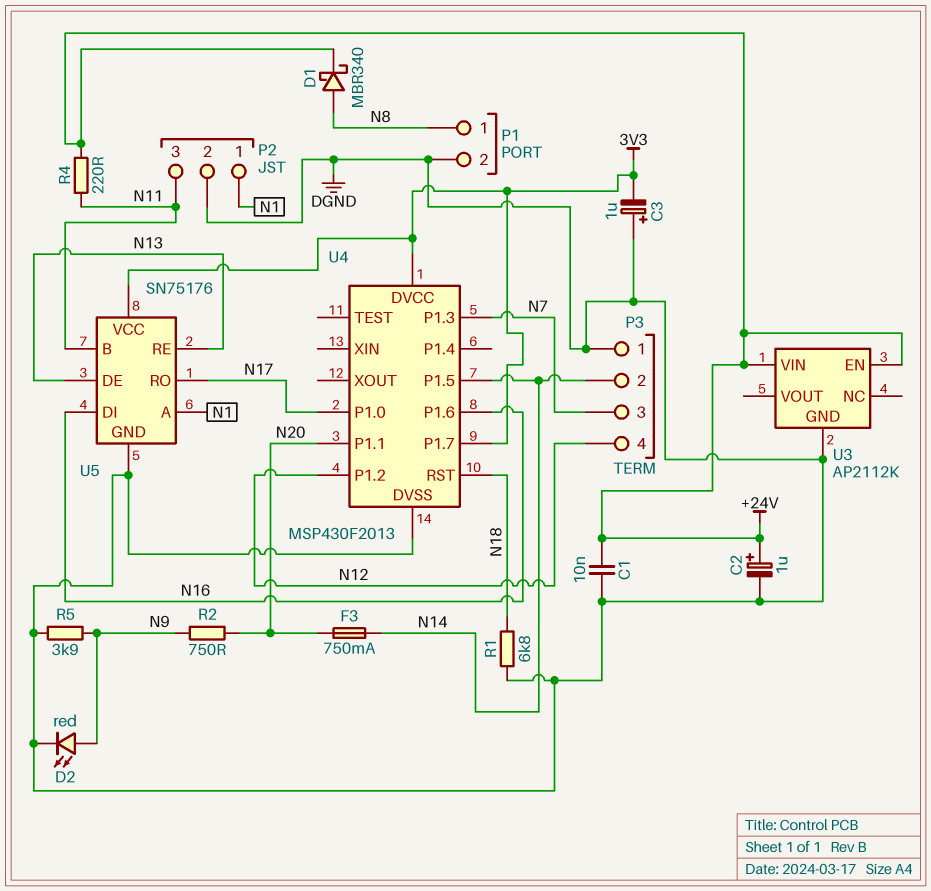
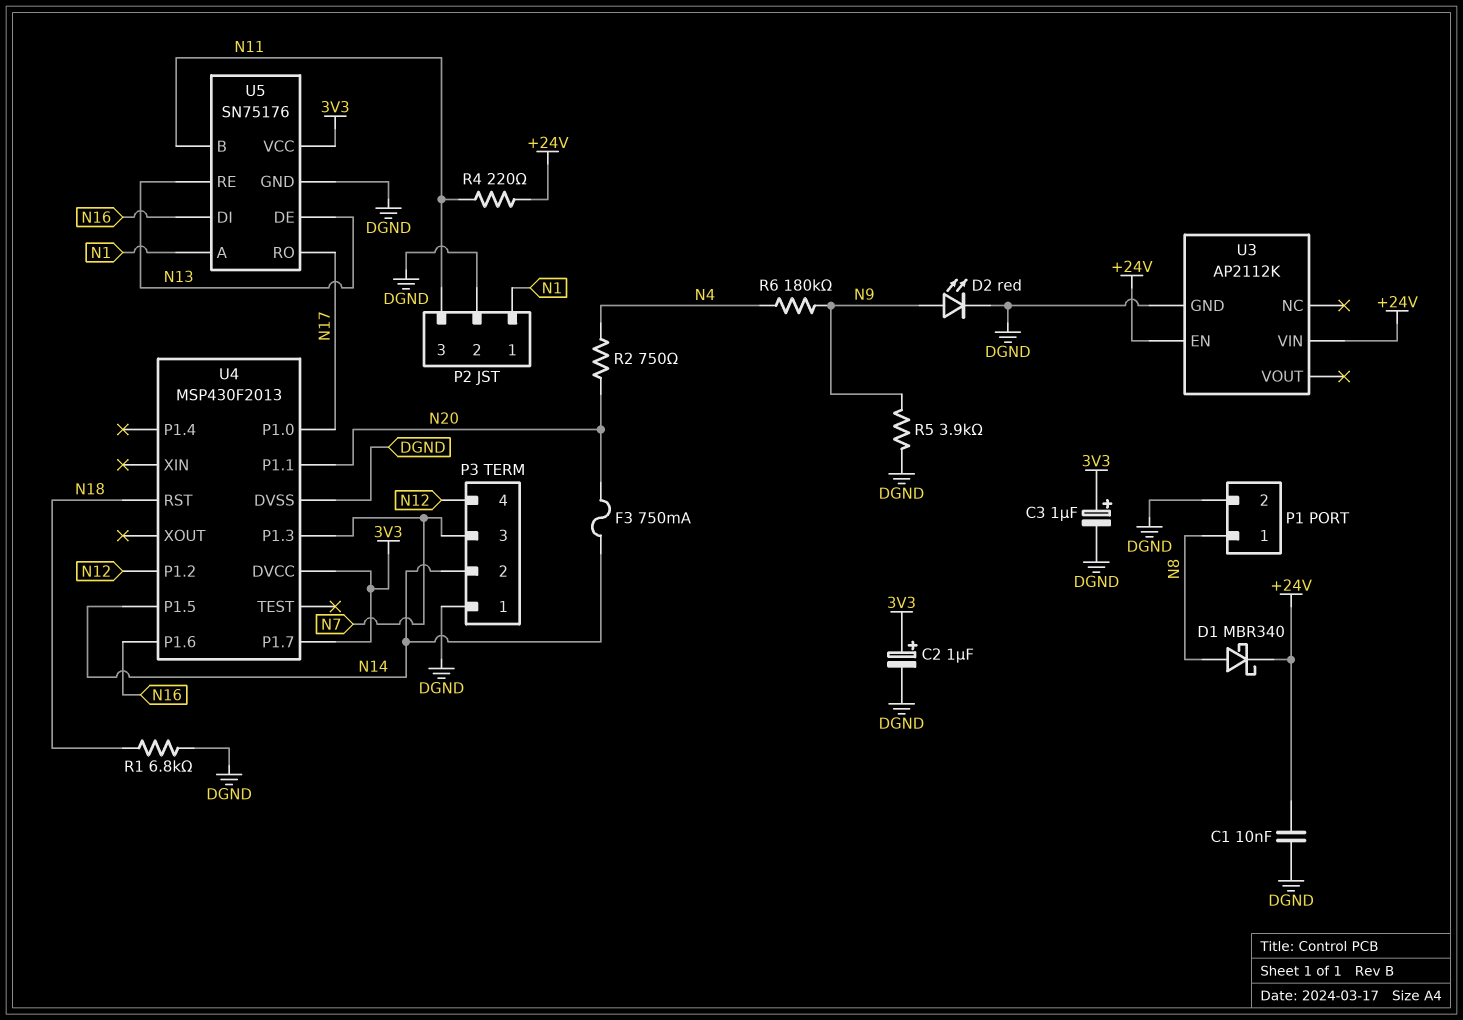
C2: 1uF (plus +24V, minus DGND) -> 1uF (plus 3V3, minus DGND)
C3: 1uF (plus DGND, minus 3V3) -> 1uF (plus 3V3, minus DGND)
R2: 750 (N9, N20) -> 750 (N4, N20)
R6: none -> 180k (N4, N9)

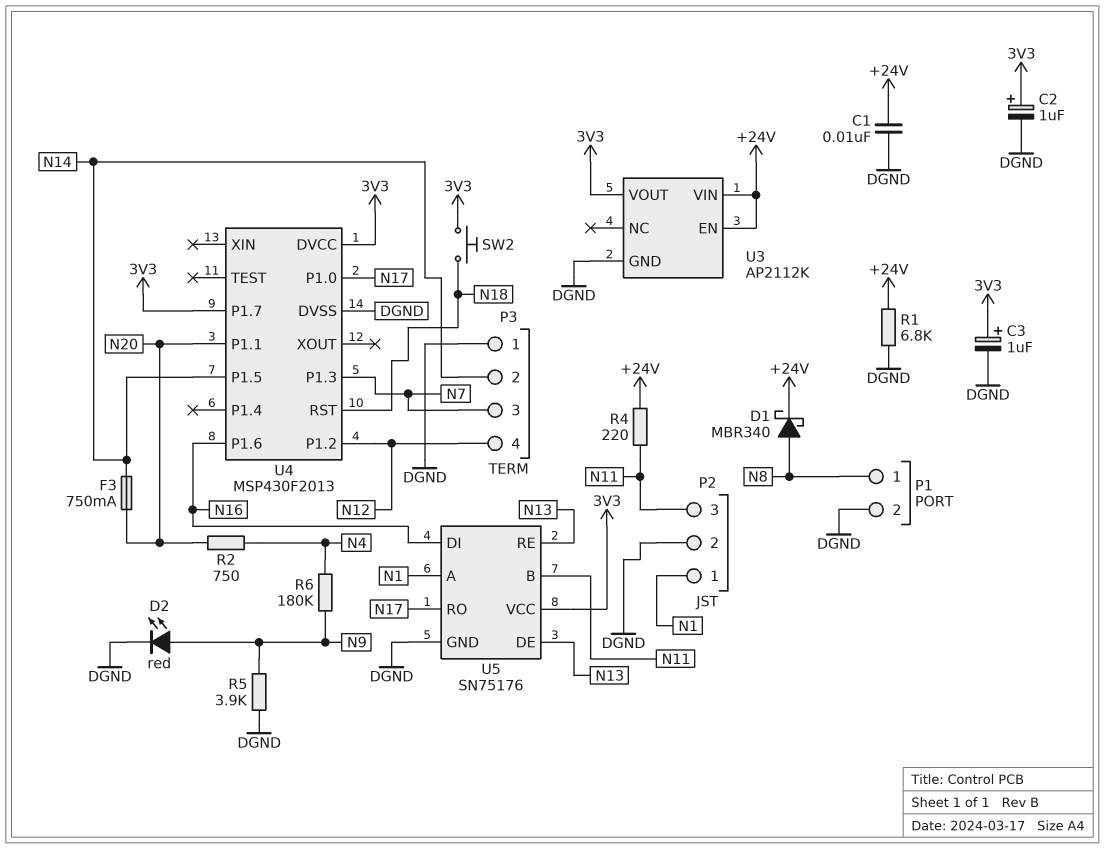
R1: 6.8k (DGND, N18) -> 6.8k (+24V, DGND)
SW2: none -> button (3V3, N18)
U3 pin VOUT: none -> 3V3

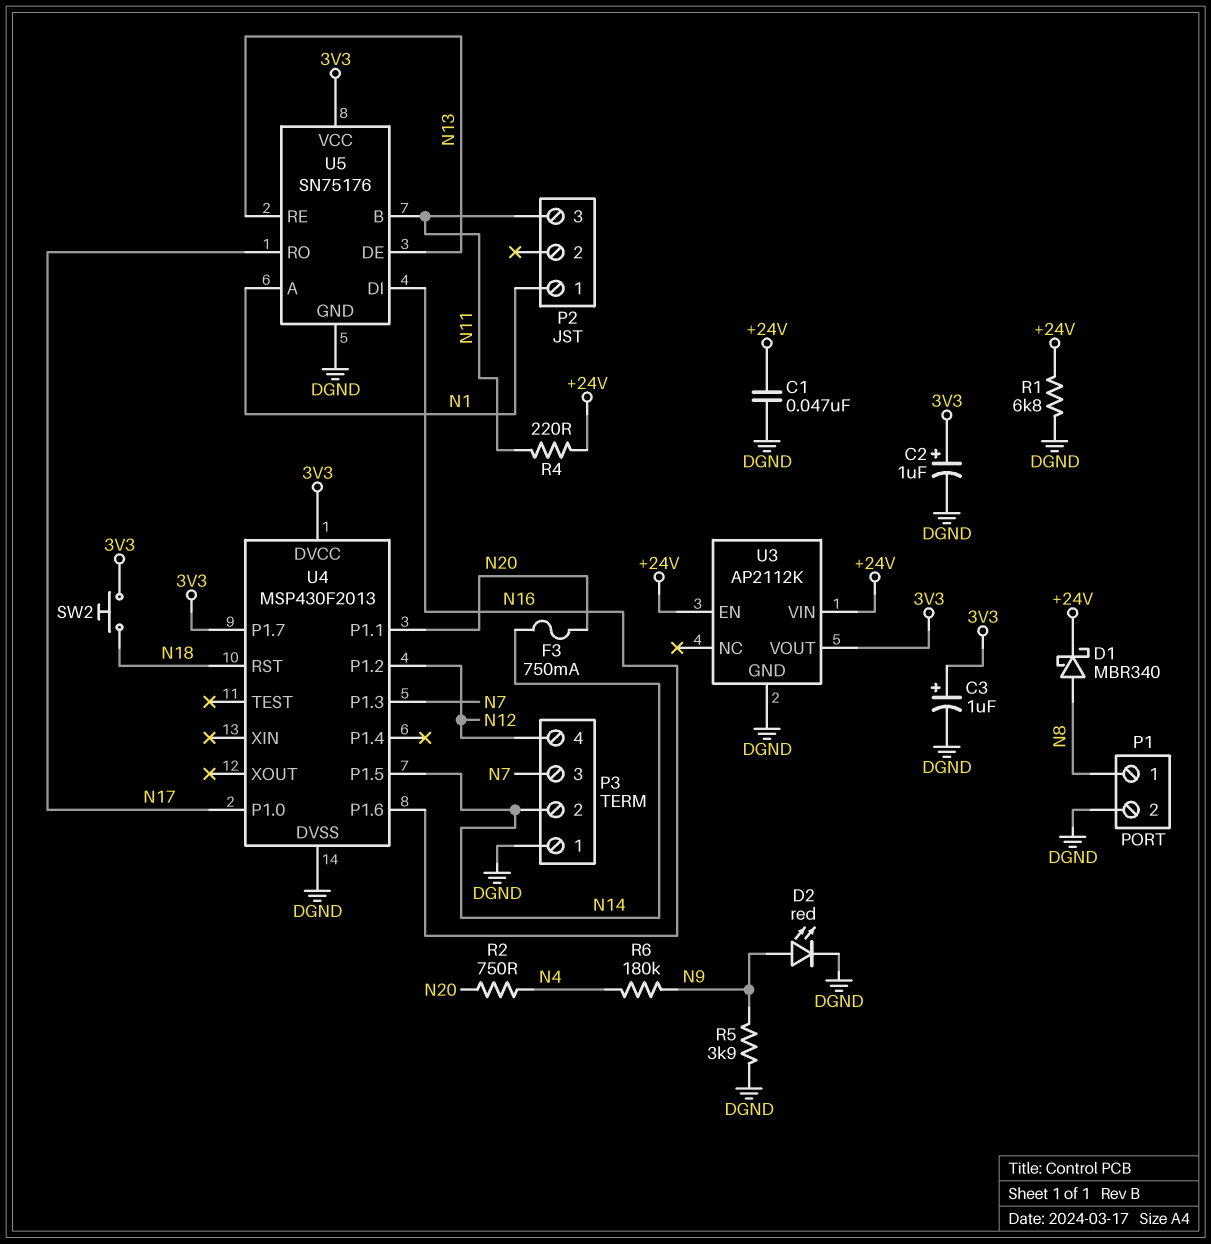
C1: 10nF (+24V, DGND) -> 47nF (+24V, DGND)
P2 pin 2: DGND -> none

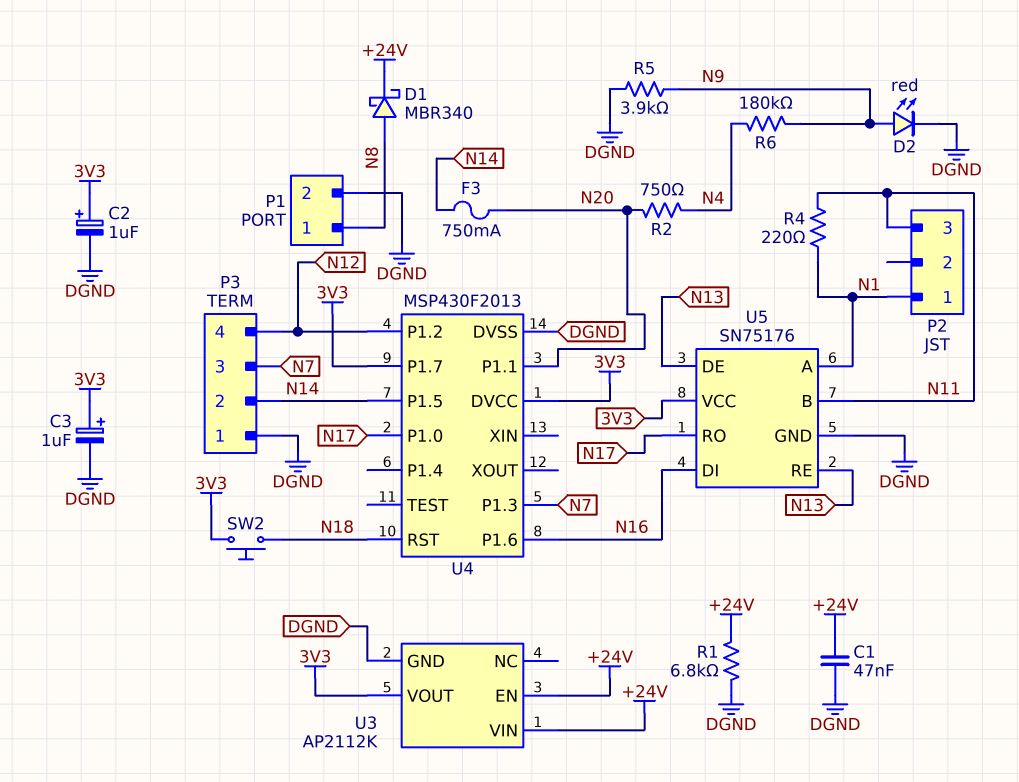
R4: 220 (+24V, N11) -> 220 (N1, N11)

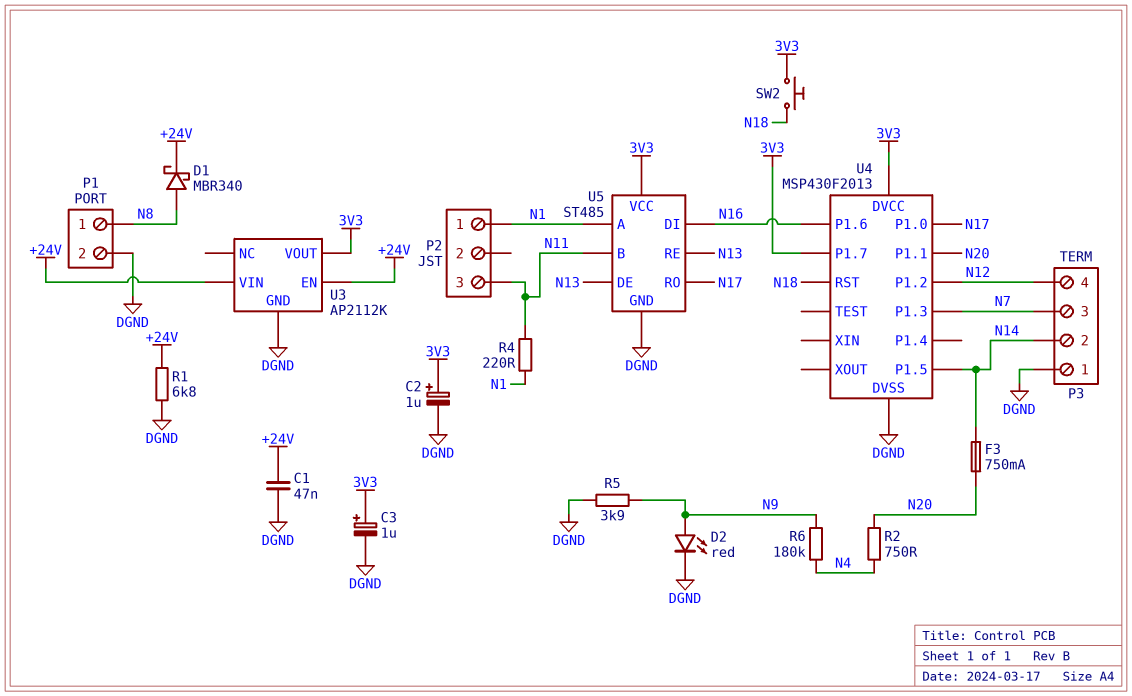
U5: SN75176 -> ST485

